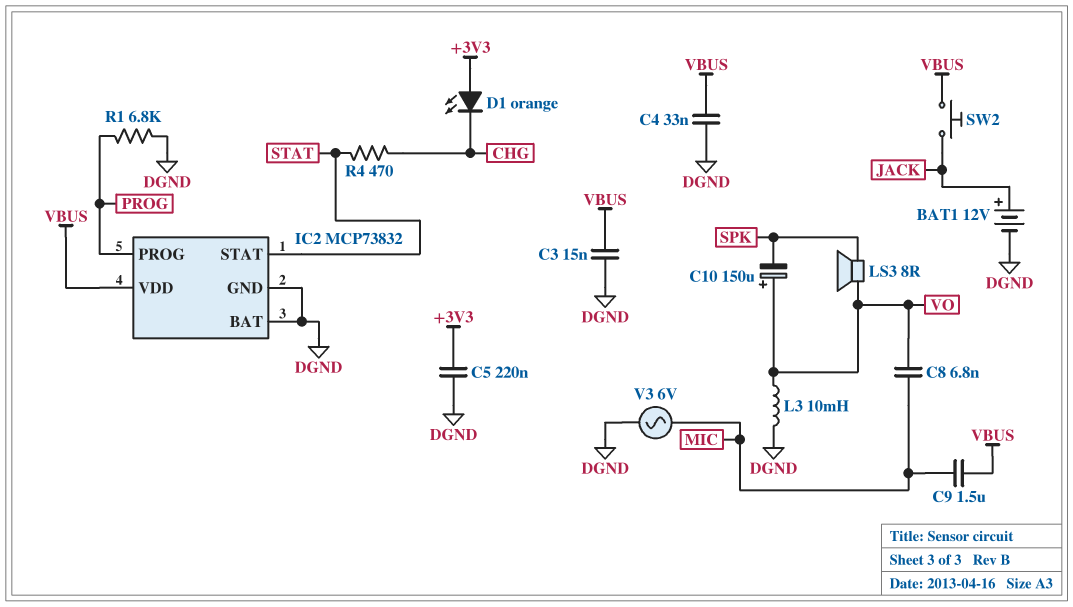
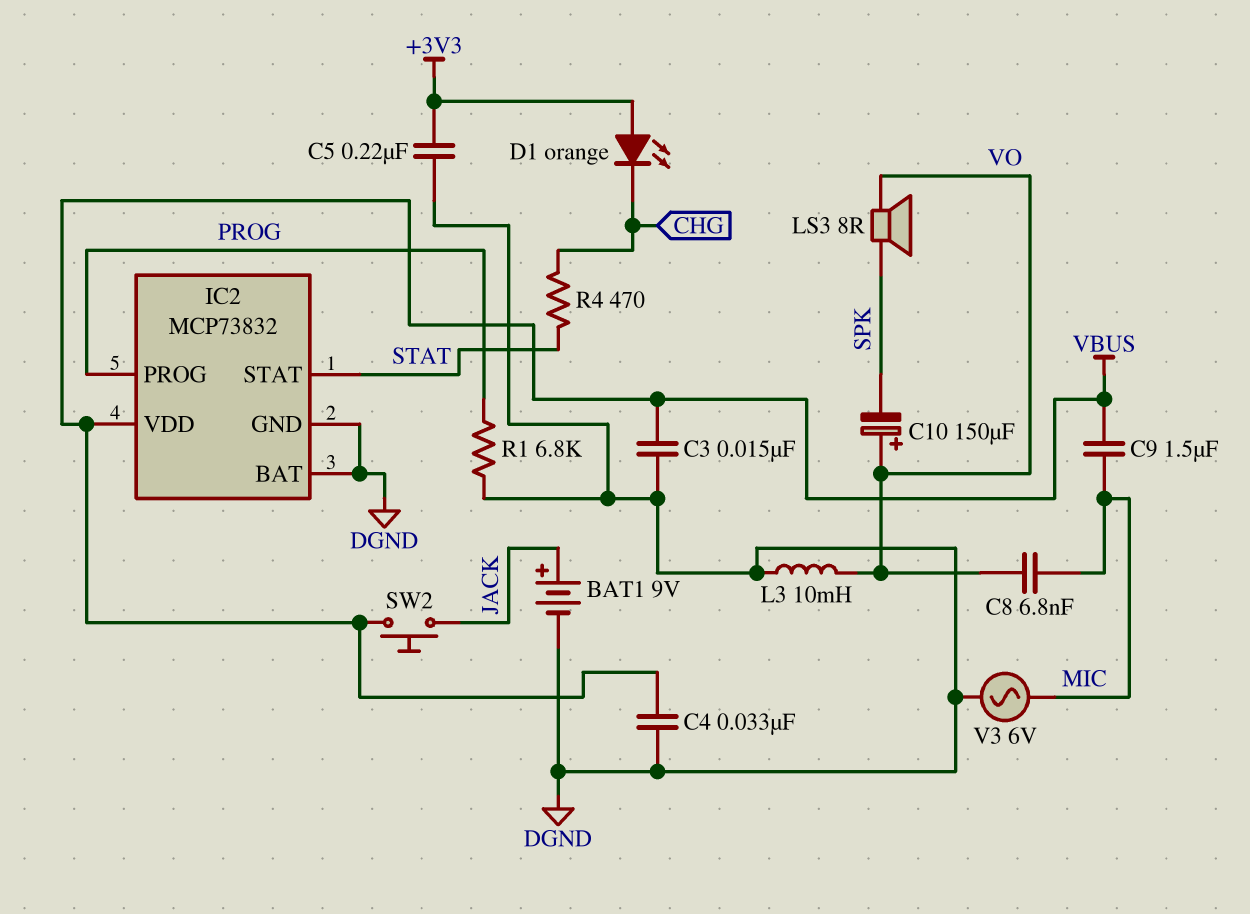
BAT1: 12V (plus JACK, minus DGND) -> 9V (plus JACK, minus DGND)

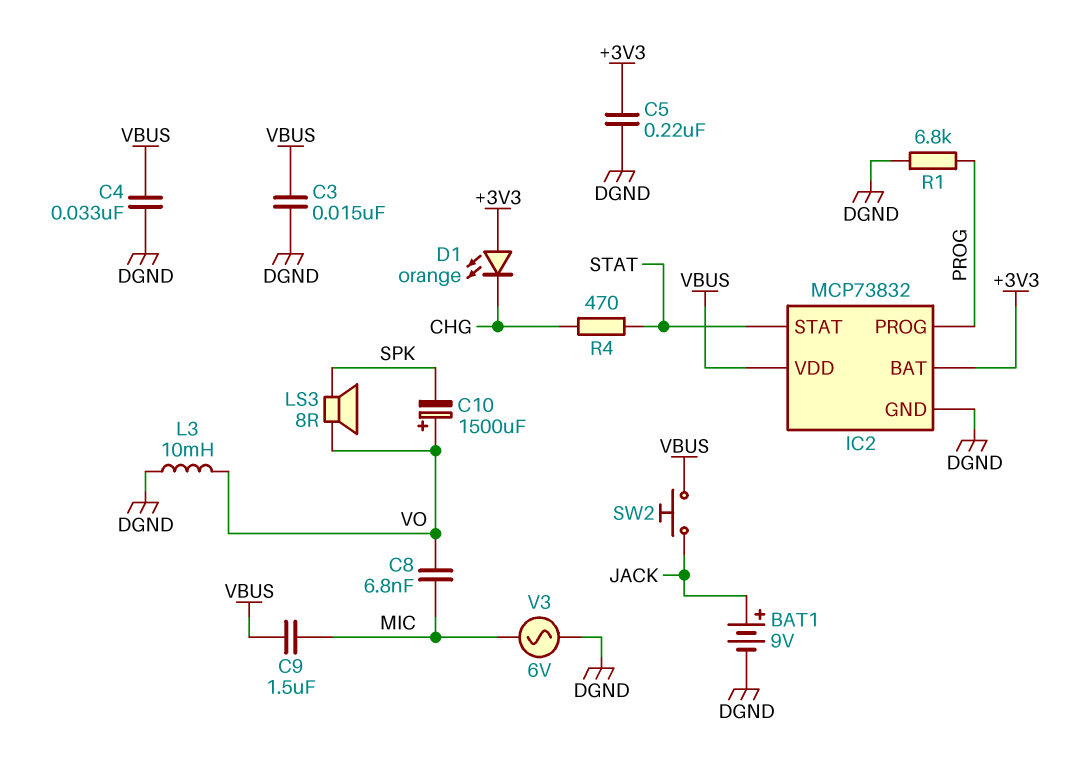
C10: 150uF (plus VO, minus SPK) -> 1500uF (plus VO, minus SPK)
IC2 pin BAT: DGND -> +3V3

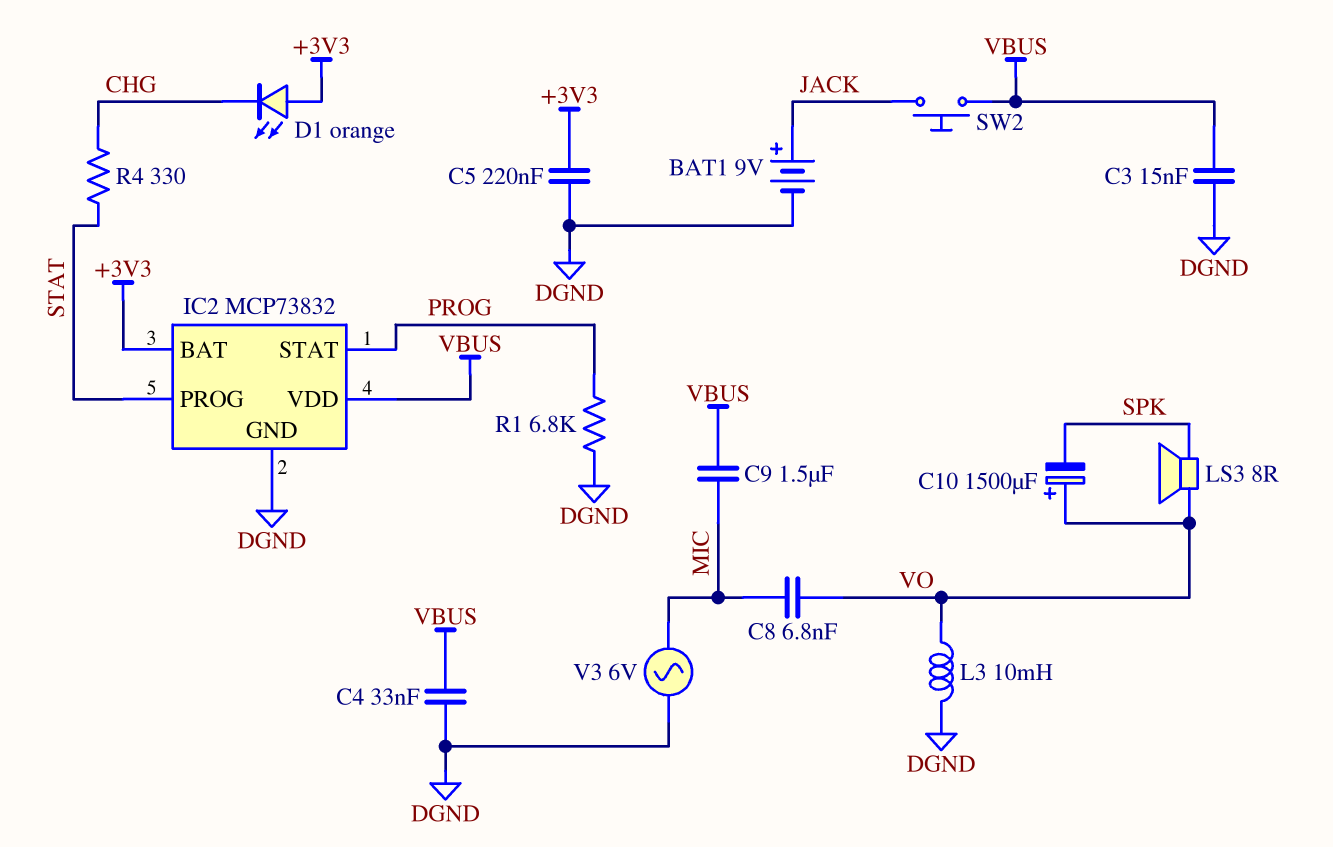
IC2 pin PROG: PROG -> STAT
IC2 pin STAT: STAT -> PROG
R4: 470 (CHG, STAT) -> 330 (CHG, STAT)

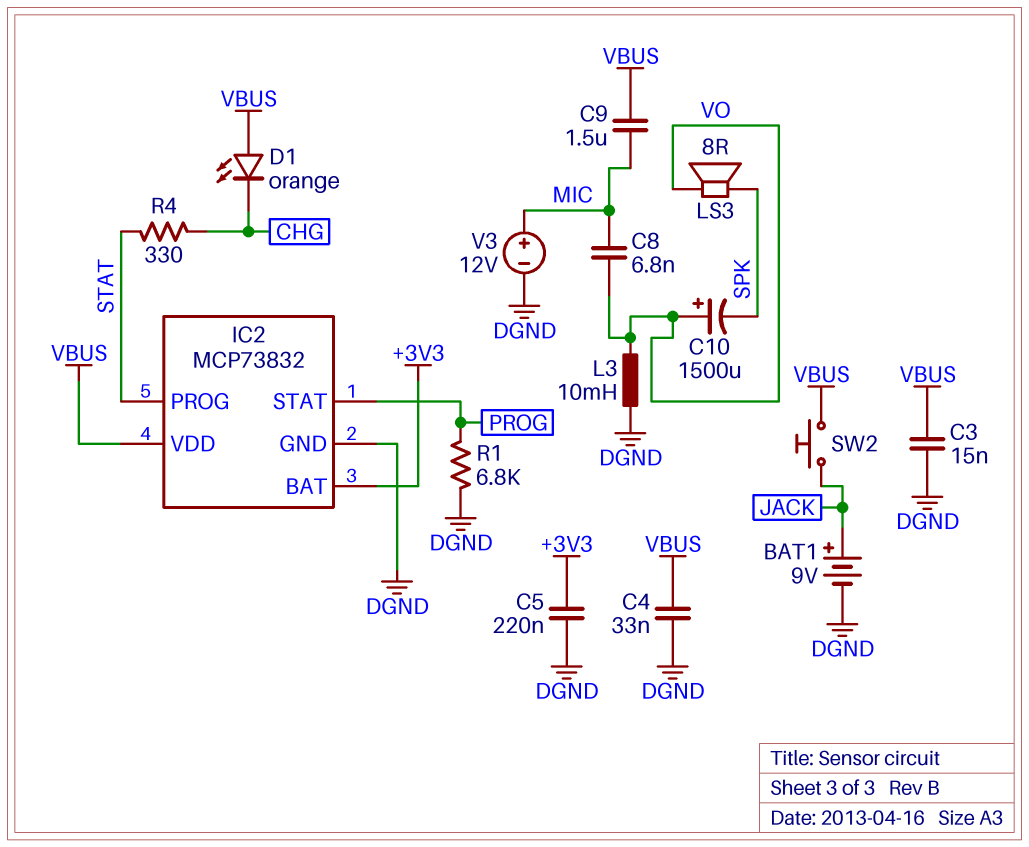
D1: LED orange (A +3V3, K CHG) -> LED orange (A VBUS, K CHG)
V3: AC 6V (DGND, MIC) -> 12V (plus MIC, minus DGND)

